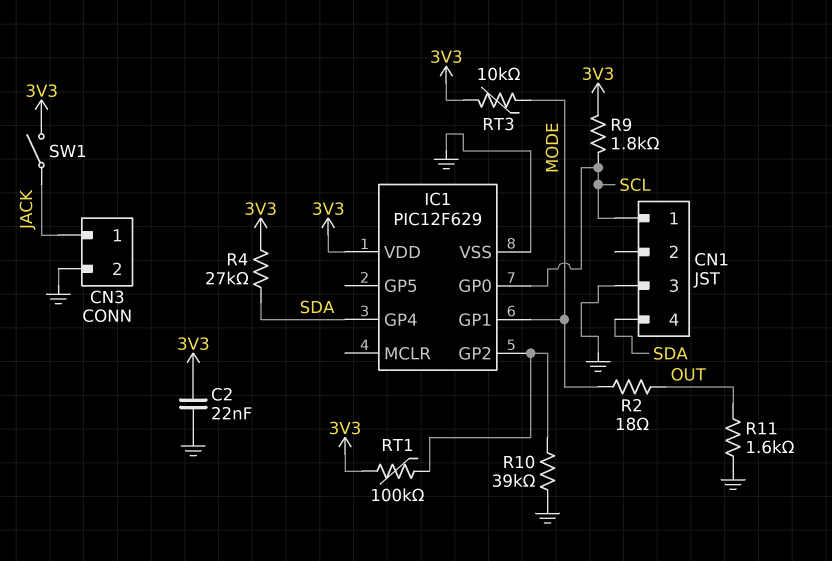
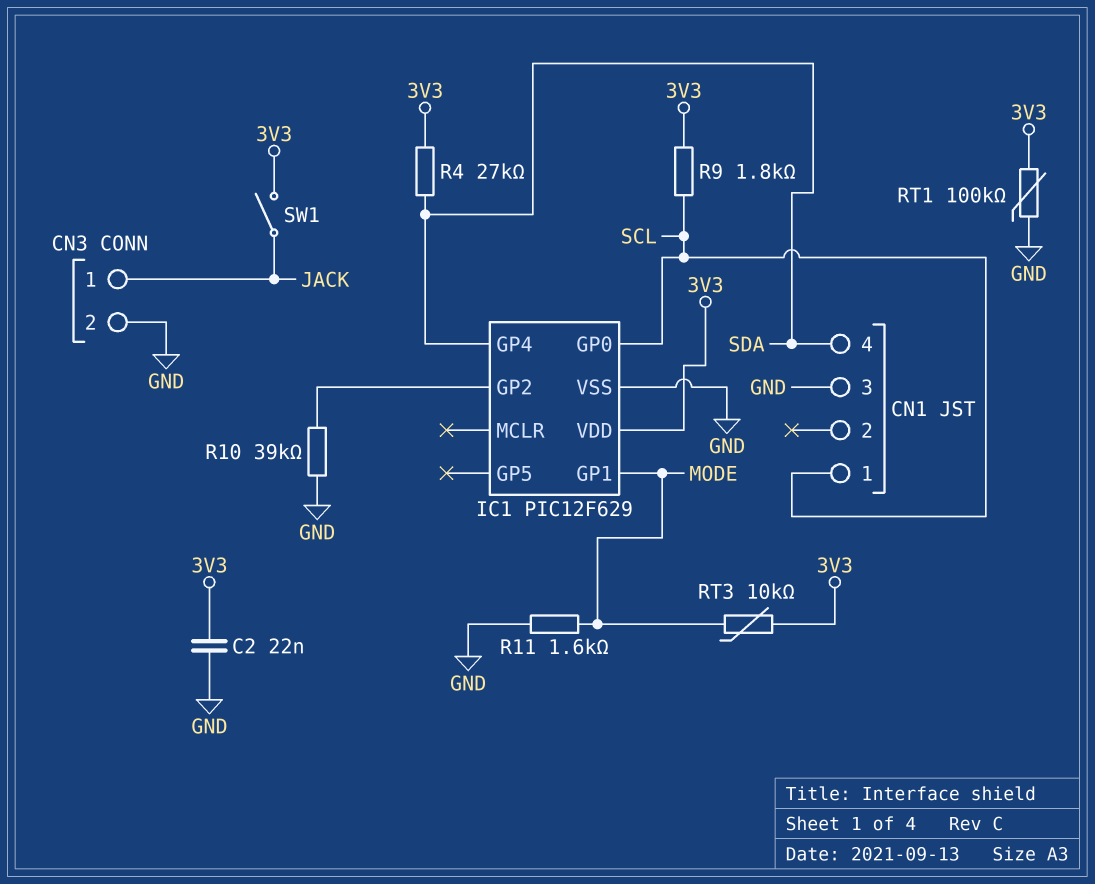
R2: 18 (MODE, OUT) -> none
R11: 1.6k (GND, OUT) -> 1.6k (GND, MODE)
RT1: 100k (3V3, IC1/GP2) -> 100k (3V3, GND)

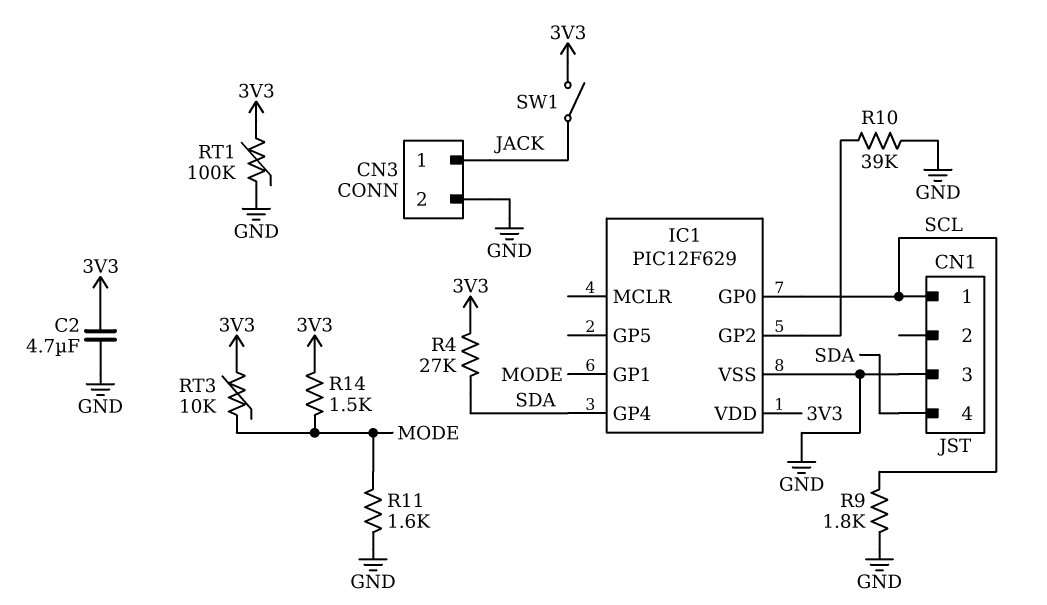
C2: 22nF (3V3, GND) -> 4.7uF (3V3, GND)
R9: 1.8k (3V3, SCL) -> 1.8k (GND, SCL)
R14: none -> 1.5k (3V3, MODE)

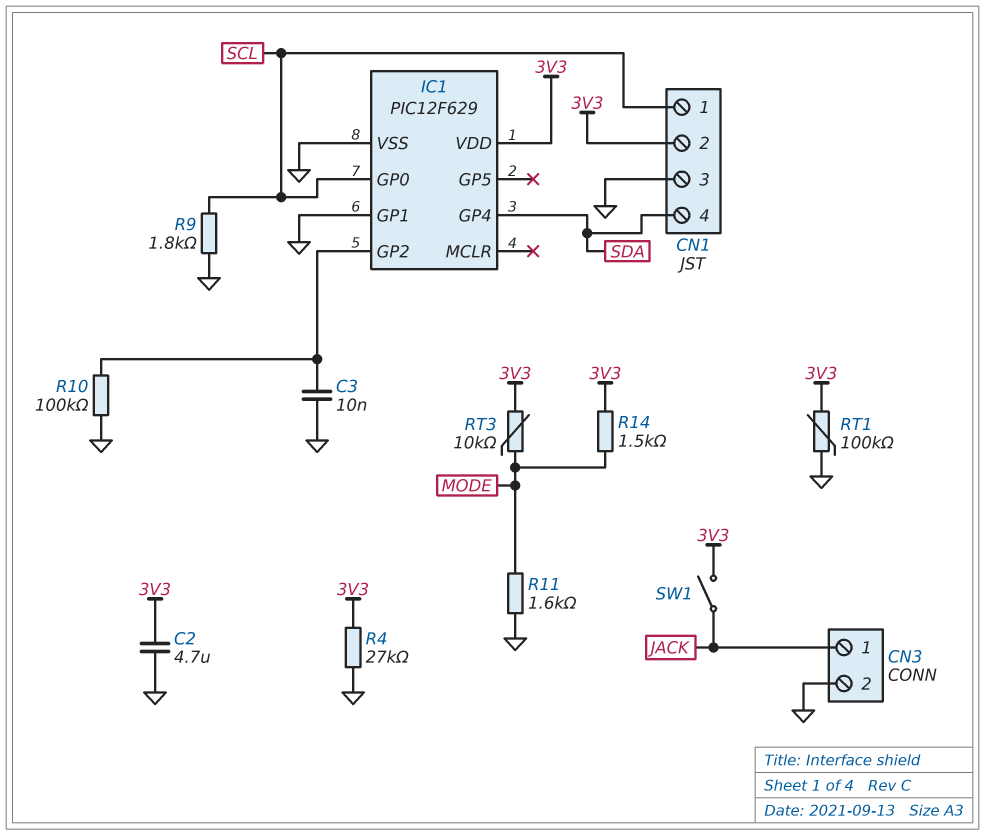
C3: none -> 10nF (GND, IC1/GP2)
CN1 pin 2: none -> 3V3
IC1 pin GP1: MODE -> GND
R4: 27k (3V3, SDA) -> 27k (3V3, GND)
R10: 39k (GND, IC1/GP2) -> 100k (GND, IC1/GP2)

